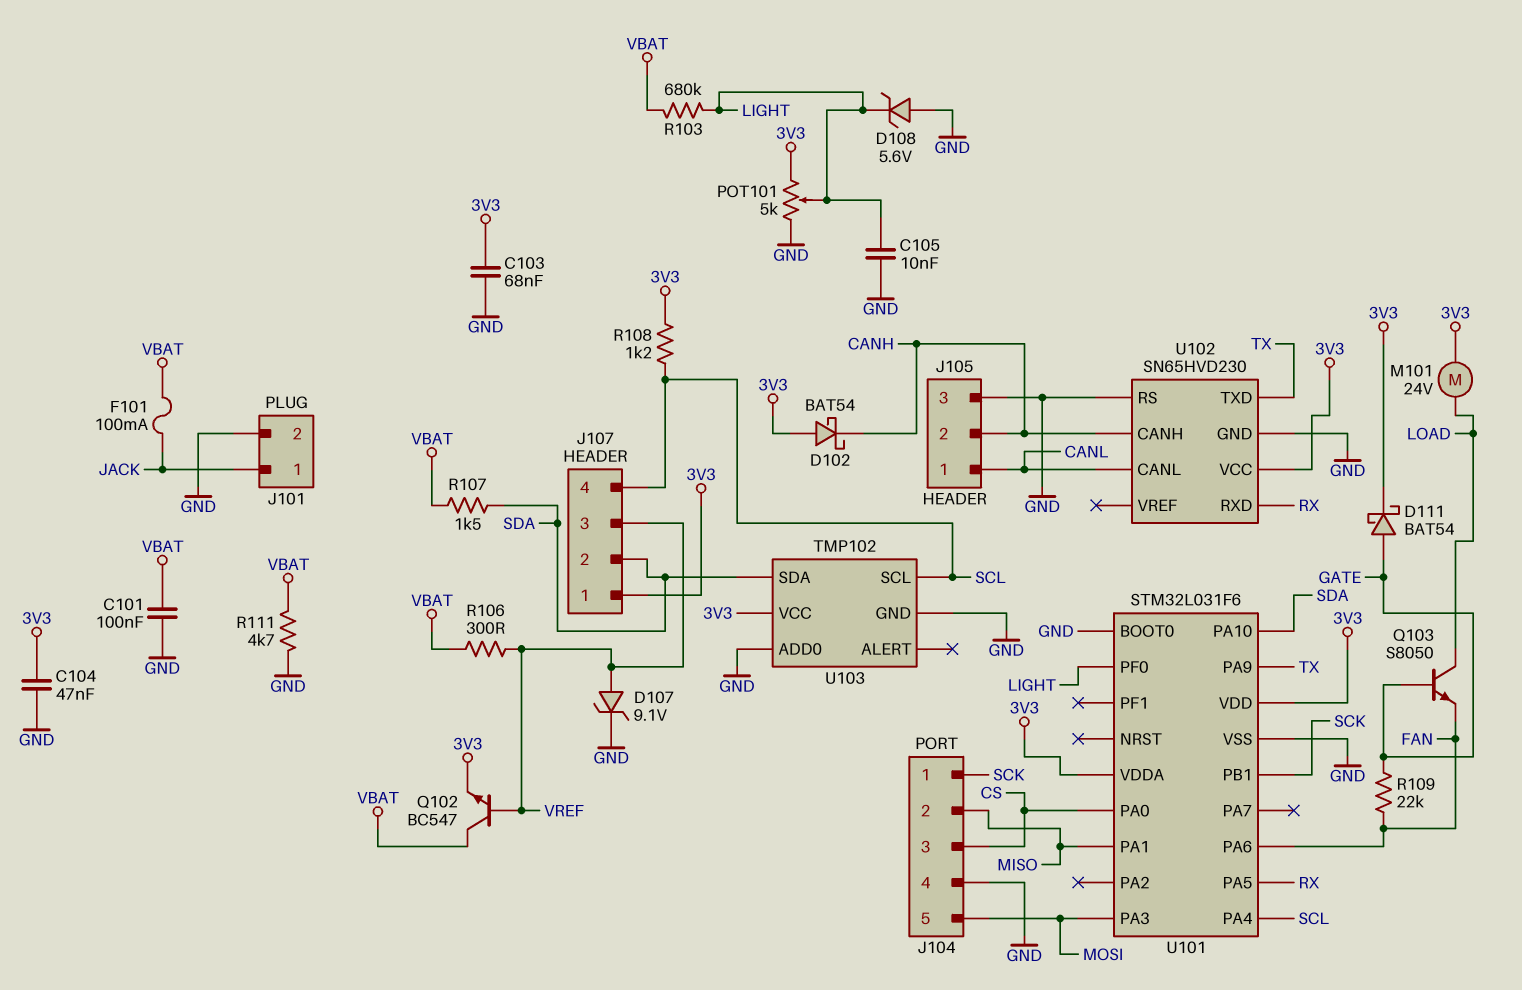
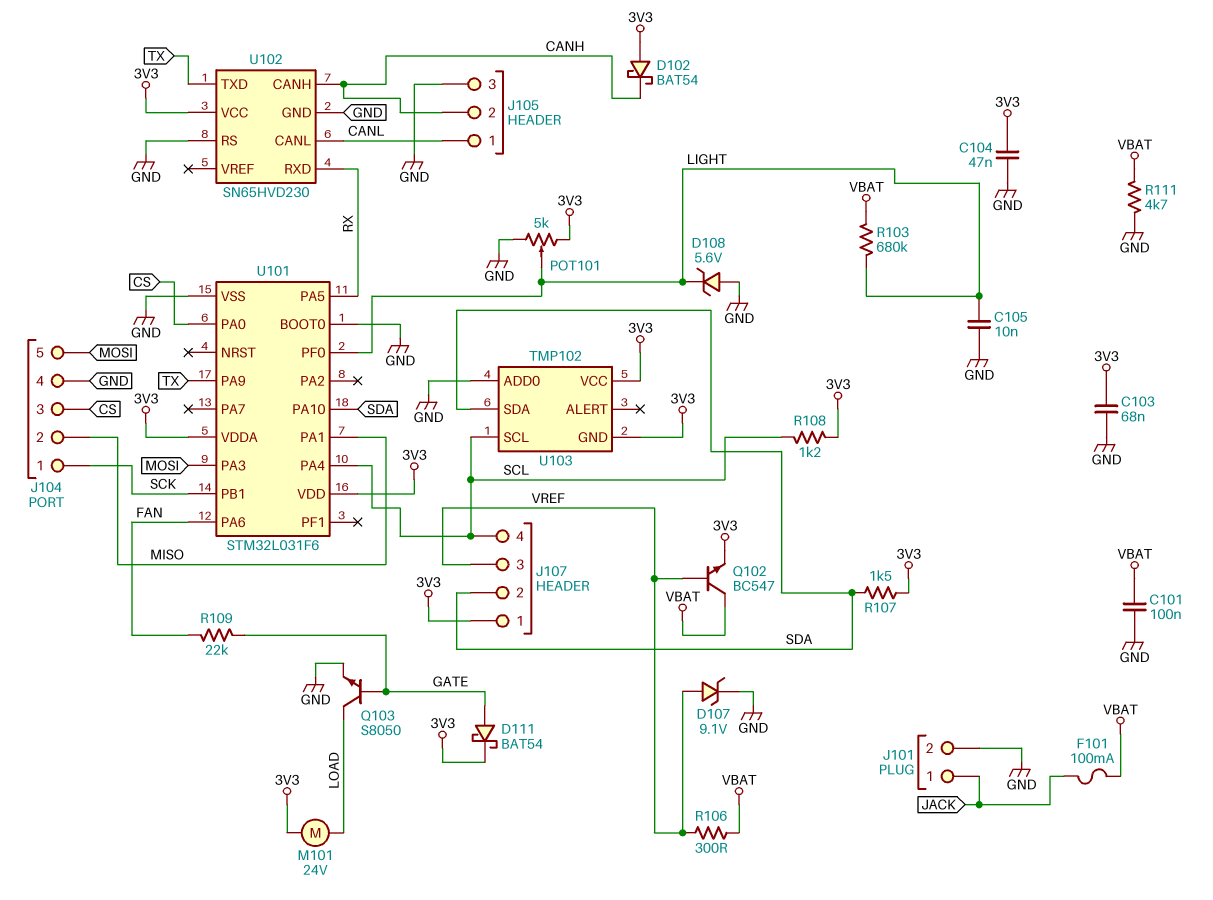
Q103: NPN S8050 (B GATE, C LOAD, E FAN) -> NPN S8050 (B GATE, C LOAD, E GND)
R107: 1.5k (SDA, VBAT) -> 1.5k (3V3, SDA)
U103 pin GND: GND -> 3V3

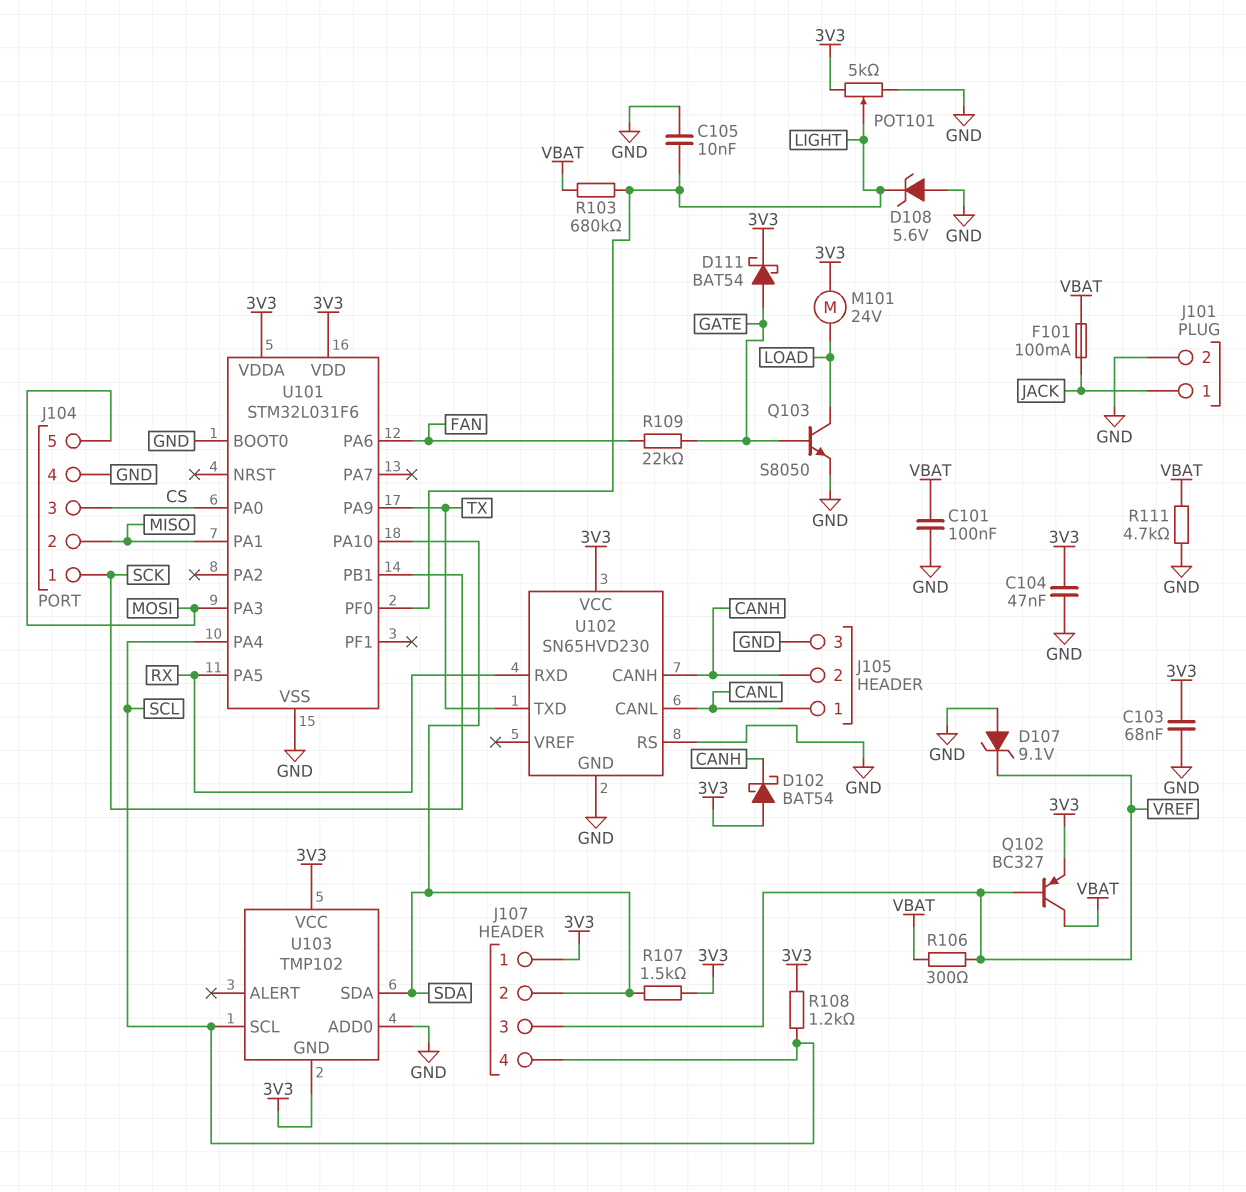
D107: zener 9.1V (A VREF, K GND) -> zener 9.1V (A GND, K VREF)
Q102: NPN BC547 (B VREF, C VBAT, E 3V3) -> PNP BC327 (B VREF, C VBAT, E 3V3)

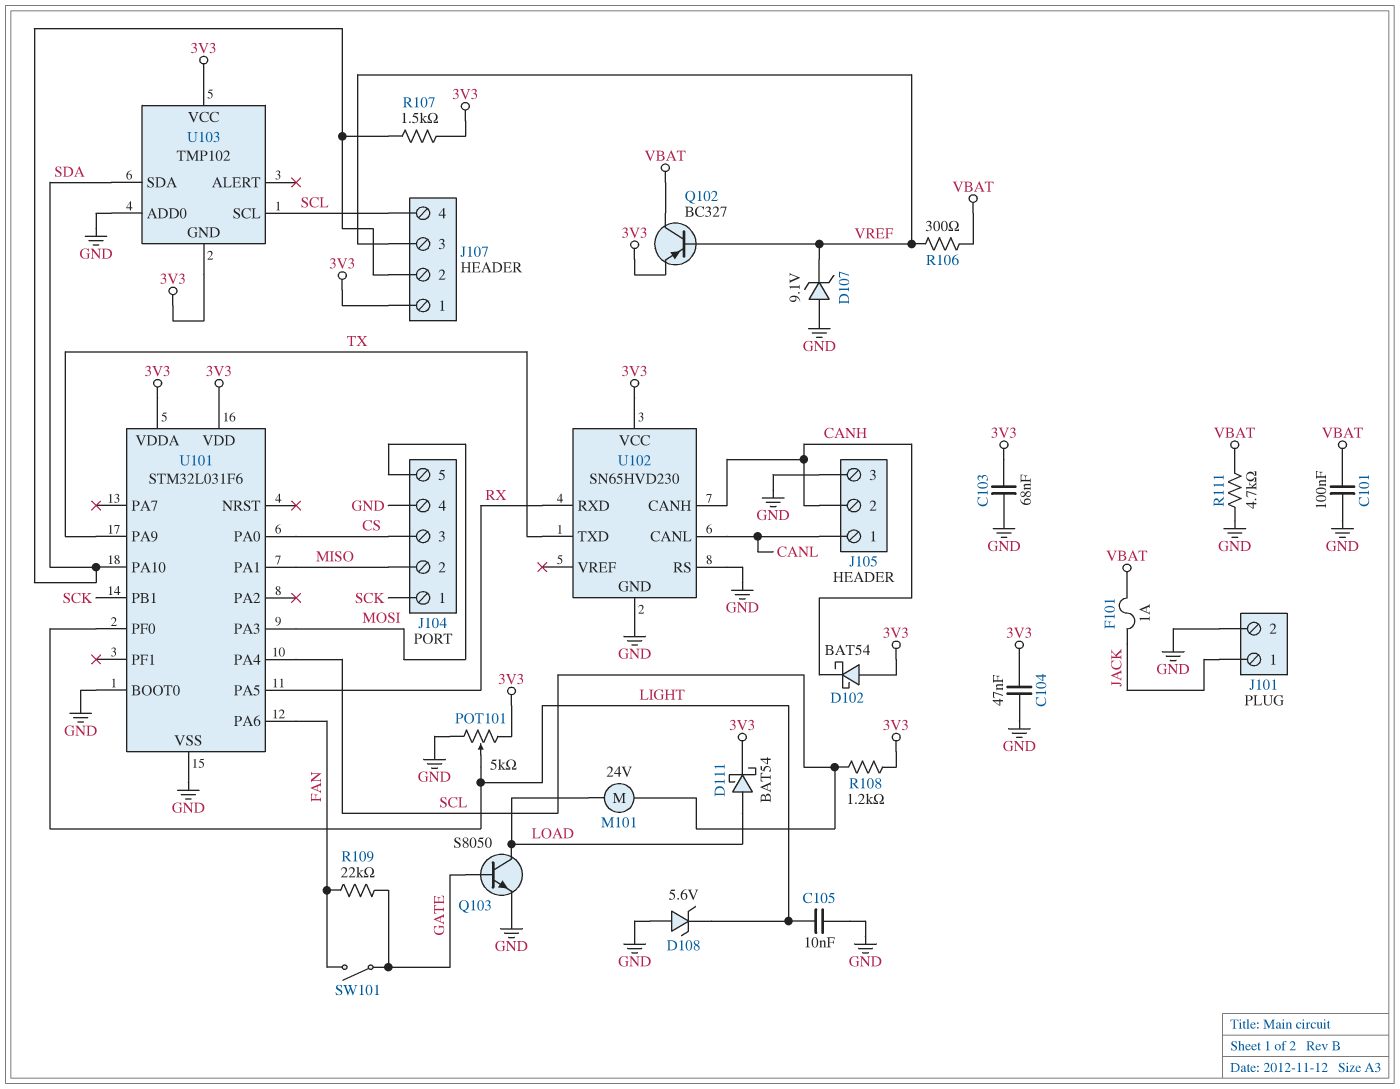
D111: schottky BAT54 (A GATE, K 3V3) -> schottky BAT54 (A LOAD, K 3V3)
F101: 100mA (JACK, VBAT) -> 1A (JACK, VBAT)
M101: motor 24V (3V3, LOAD) -> motor 24V (LOAD, SCL)
R103: 680k (LIGHT, VBAT) -> none
SW101: none -> switch (FAN, GATE)

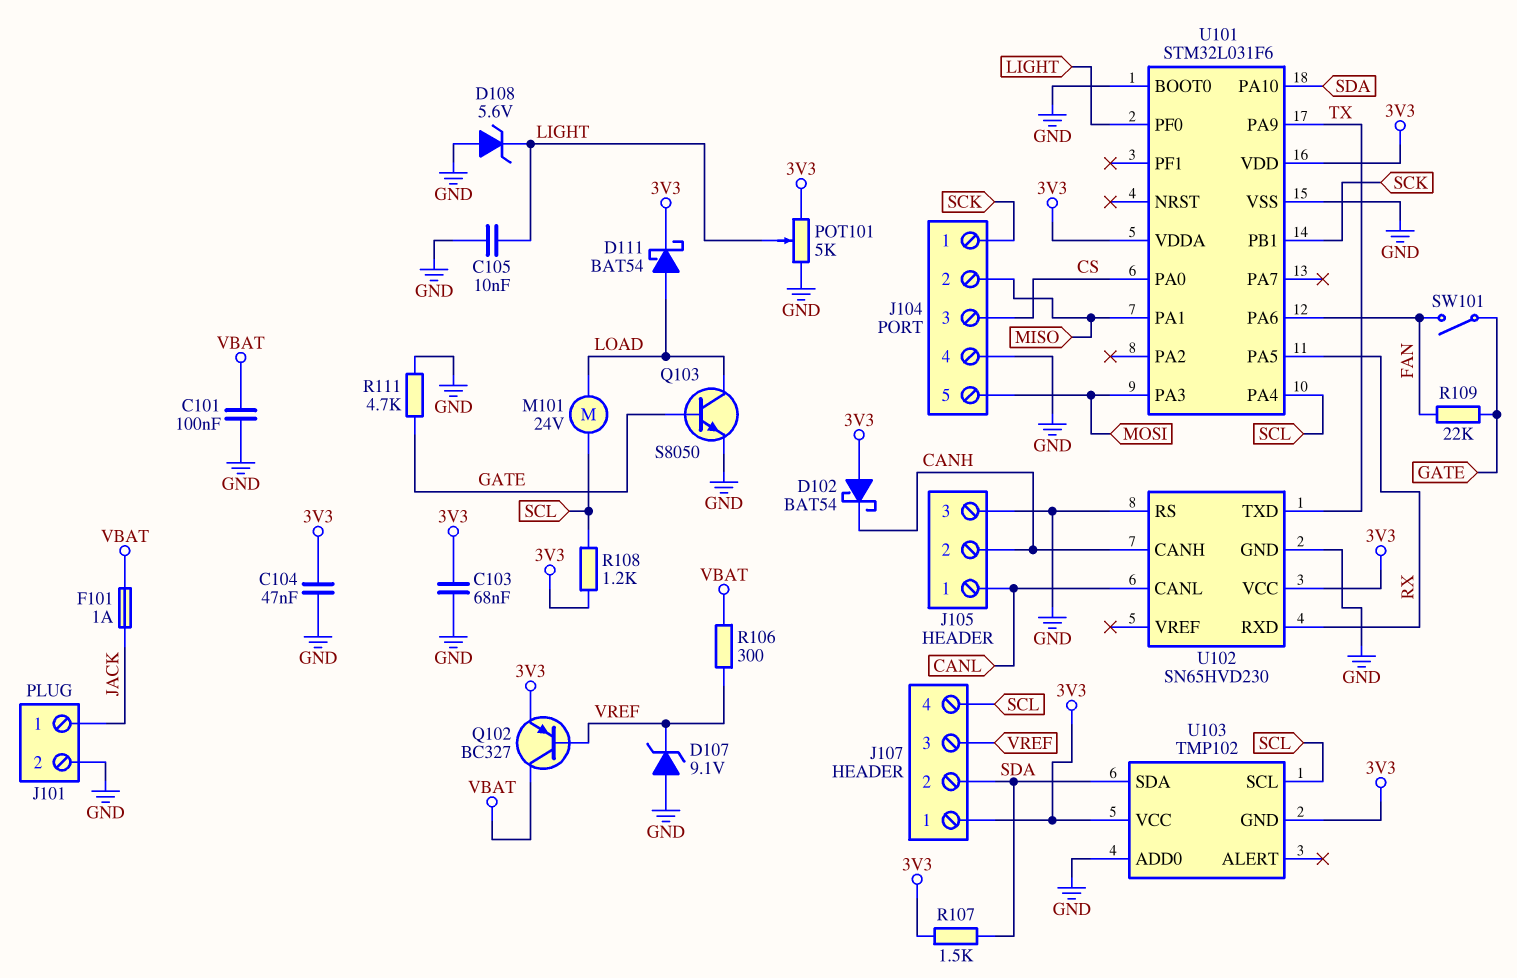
R111: 4.7k (GND, VBAT) -> 4.7k (GATE, GND)

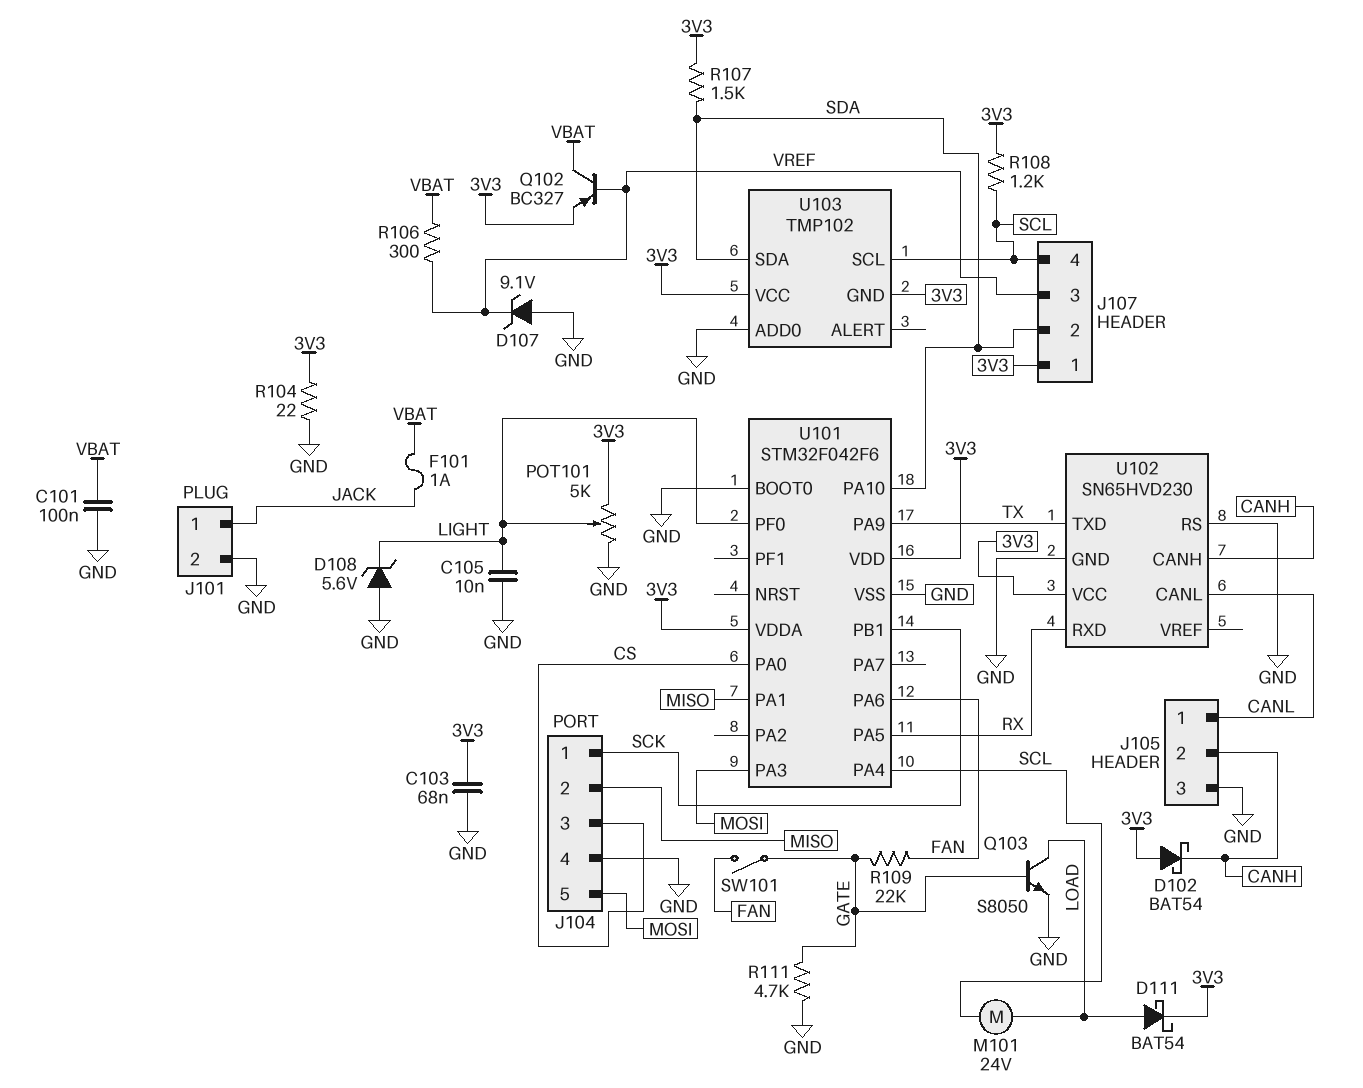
C104: 47nF (3V3, GND) -> none
R104: none -> 22 (3V3, GND)
U101: STM32L031F6 -> STM32F042F6

